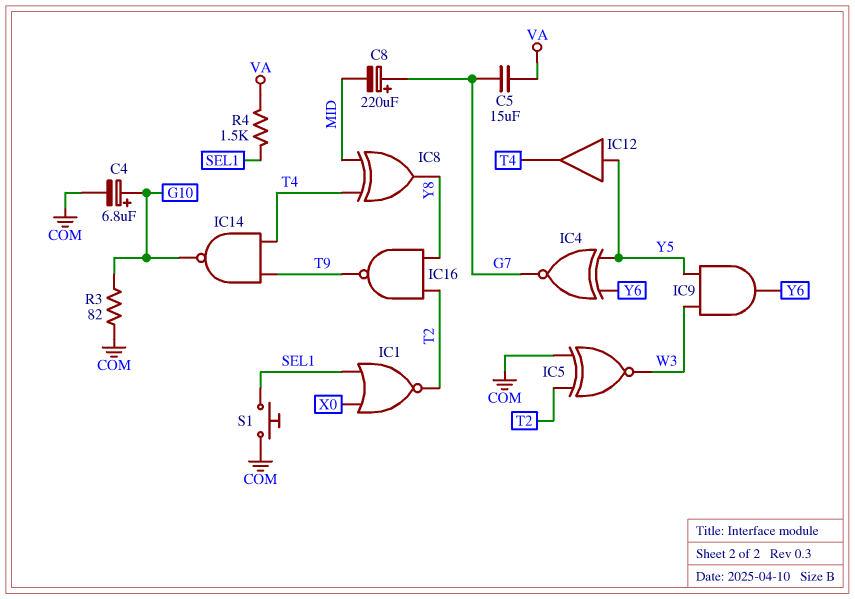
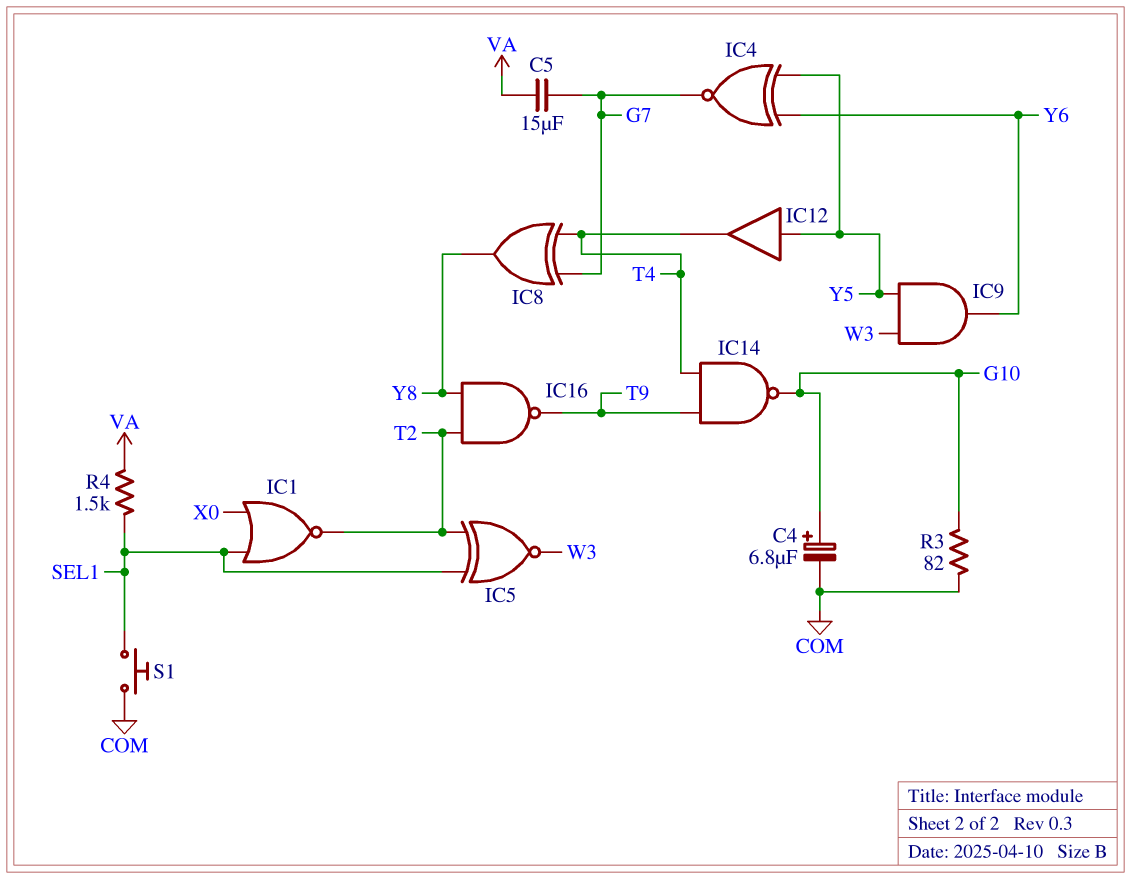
C8: 220uF (plus G7, minus MID) -> none
IC5: XNOR (in COM, in T2, out W3) -> XNOR (in SEL1, in T2, out W3)
IC8: XOR (in MID, in T4, out Y8) -> XOR (in G7, in T4, out Y8)

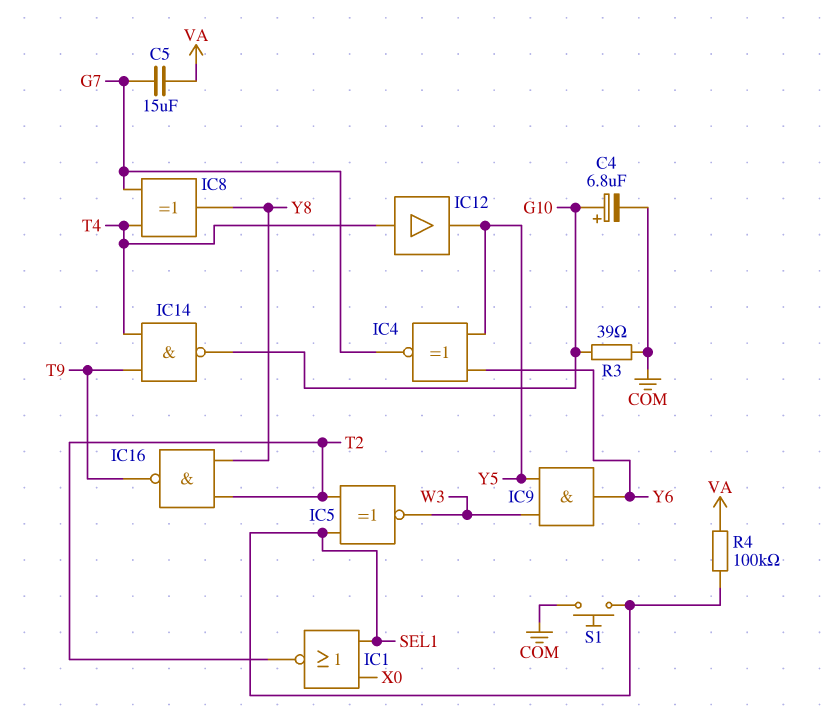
IC12: buffer (in Y5, out T4) -> buffer (in T4, out Y5)
R3: 82 (COM, G10) -> 39 (COM, G10)
R4: 1.5k (SEL1, VA) -> 100k (SEL1, VA)

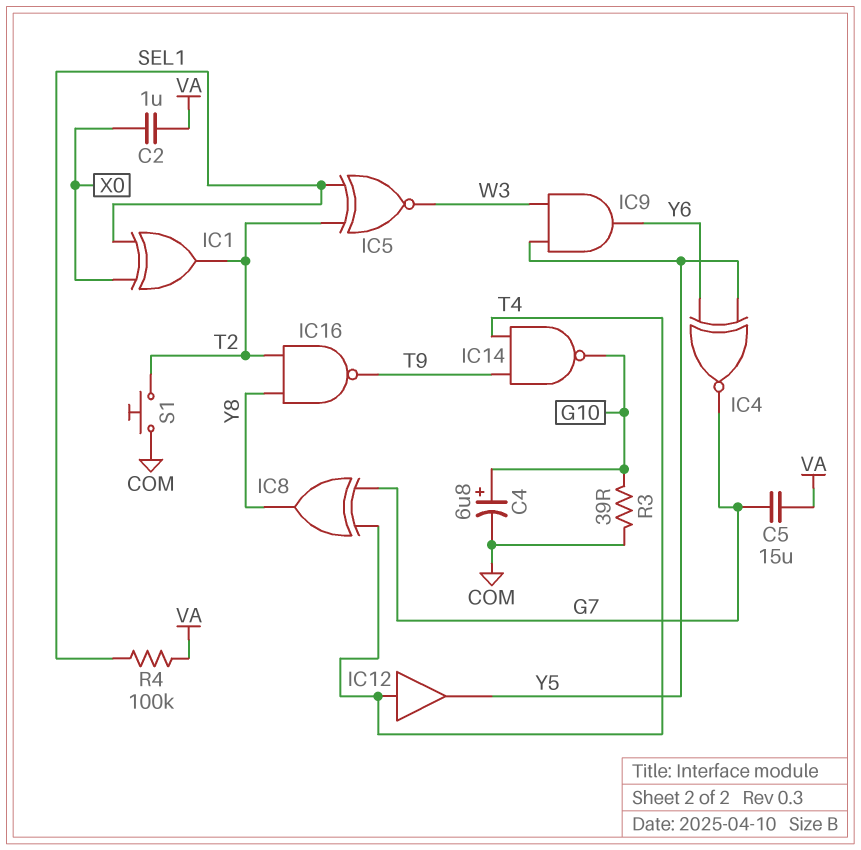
C2: none -> 1uF (VA, X0)
IC1: NOR (in SEL1, in X0, out T2) -> XOR (in SEL1, in X0, out T2)
S1: button (COM, SEL1) -> button (COM, T2)

